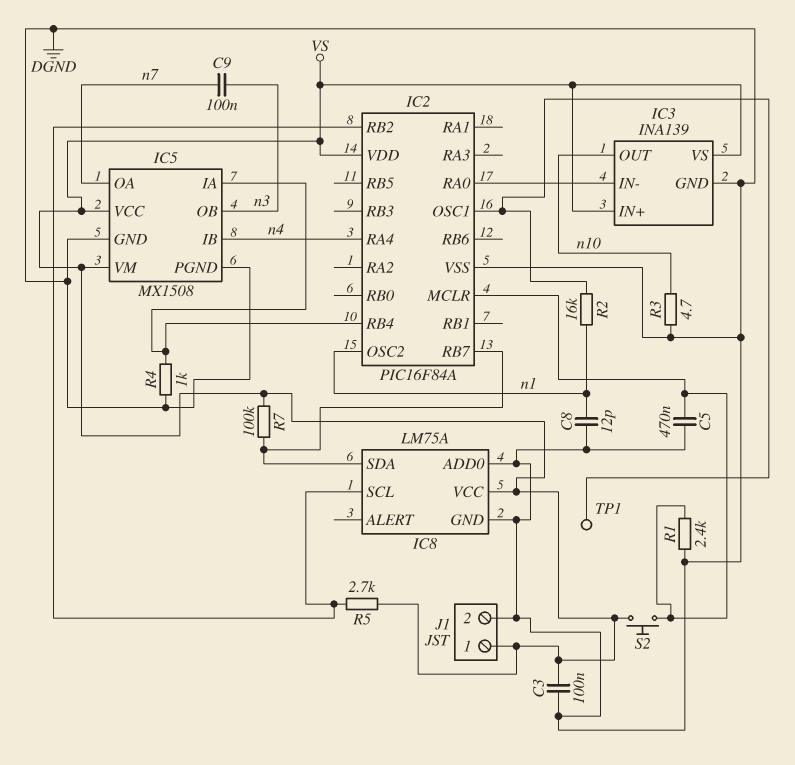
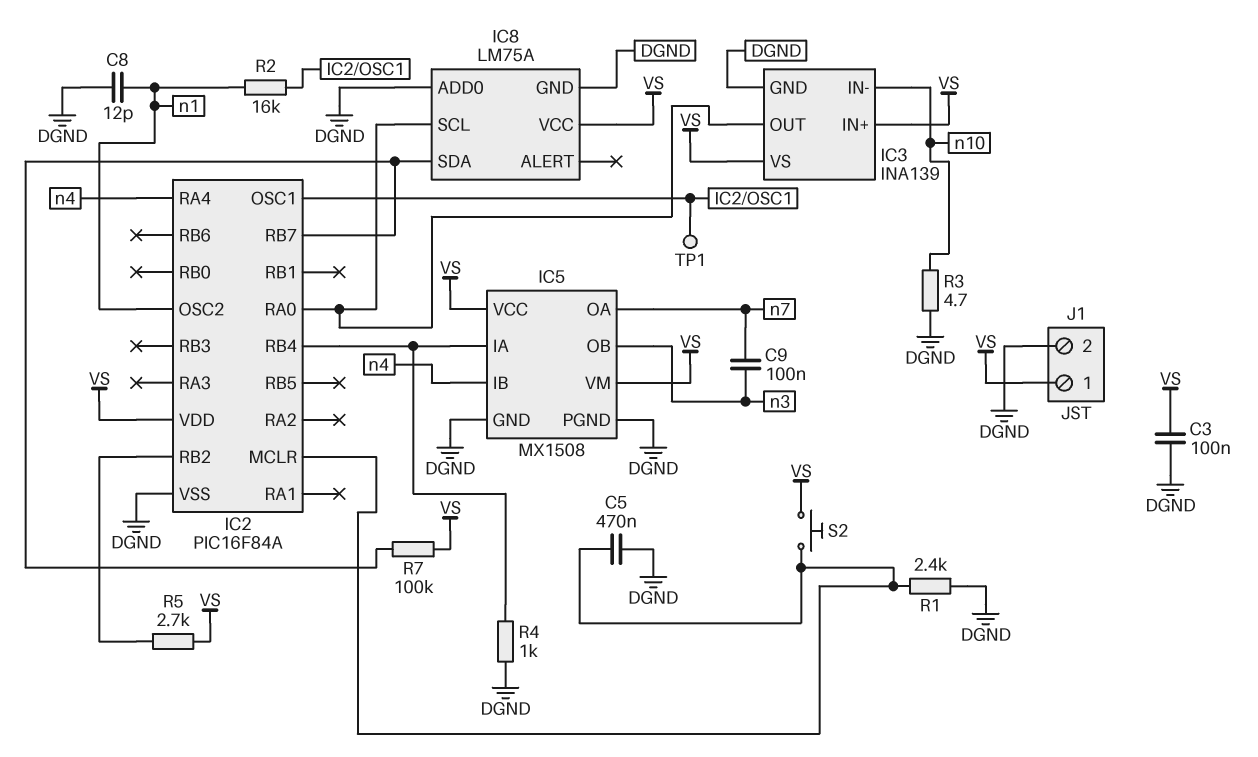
IC3 pin IN-: IC2/RA0 -> n10
IC3 pin OUT: n10 -> IC2/RA0
IC8 pin SCL: IC2/RB2 -> IC2/RA0

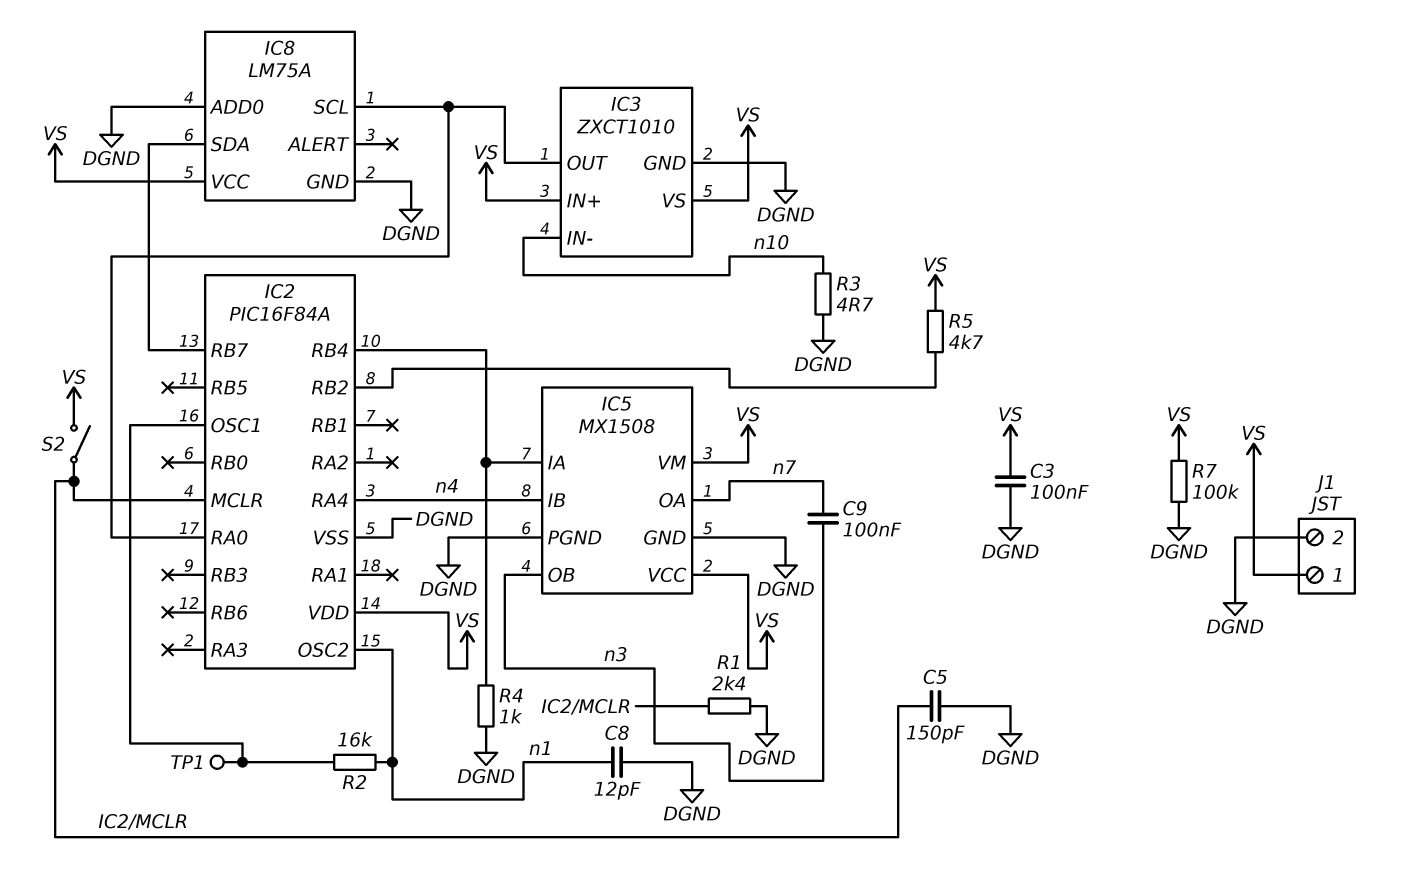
C5: 470nF (DGND, IC2/MCLR) -> 150pF (DGND, IC2/MCLR)
IC3: INA139 -> ZXCT1010
R5: 2.7k (IC2/RB2, VS) -> 4.7k (IC2/RB2, VS)
R7: 100k (IC2/RB7, VS) -> 100k (DGND, VS)
S2: button (IC2/MCLR, VS) -> switch (IC2/MCLR, VS)

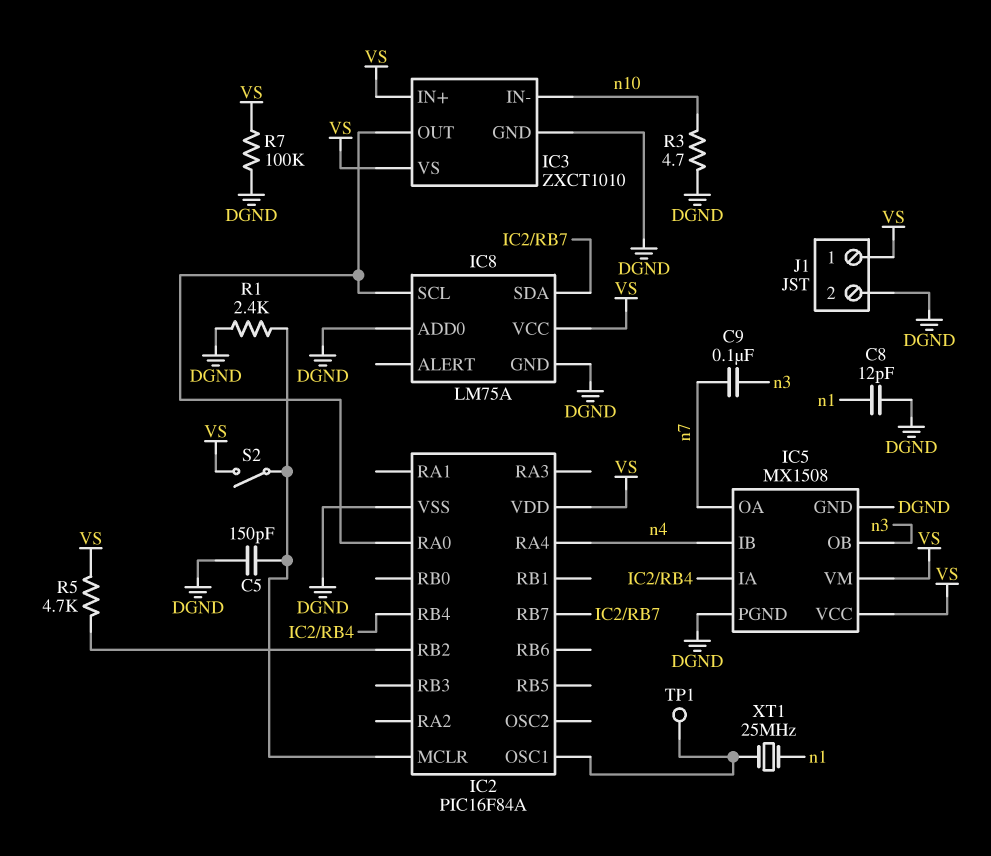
C3: 100nF (DGND, VS) -> none
IC2 pin OSC2: n1 -> none
R2: 16k (IC2/OSC1, n1) -> none
R4: 1k (DGND, IC2/RB4) -> none
XT1: none -> 25MHz (IC2/OSC1, n1)

